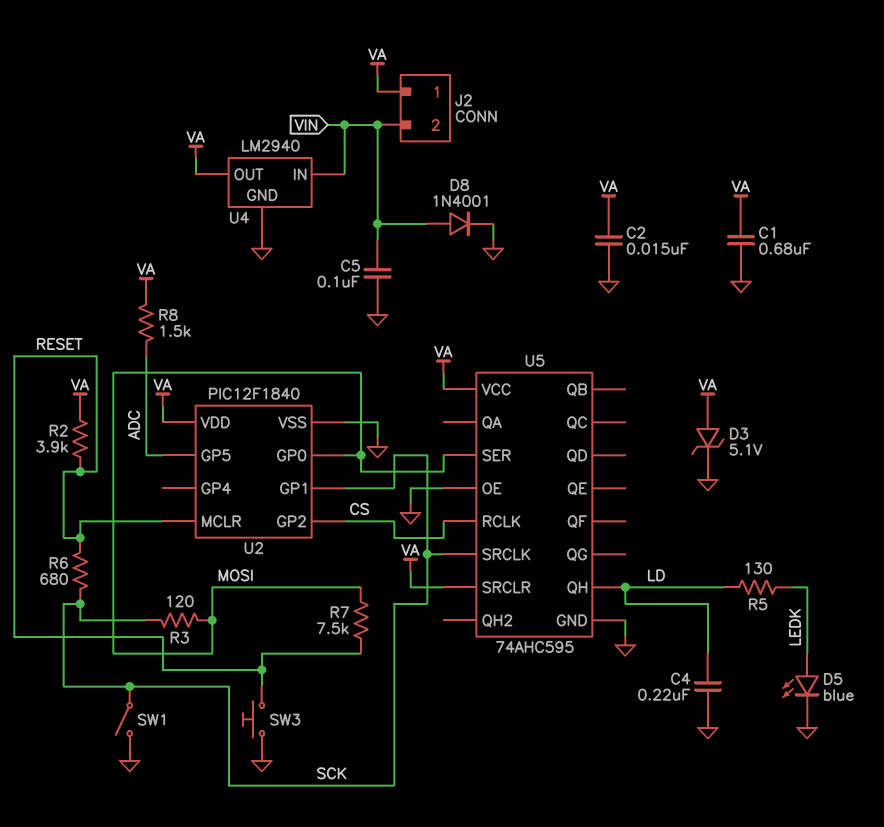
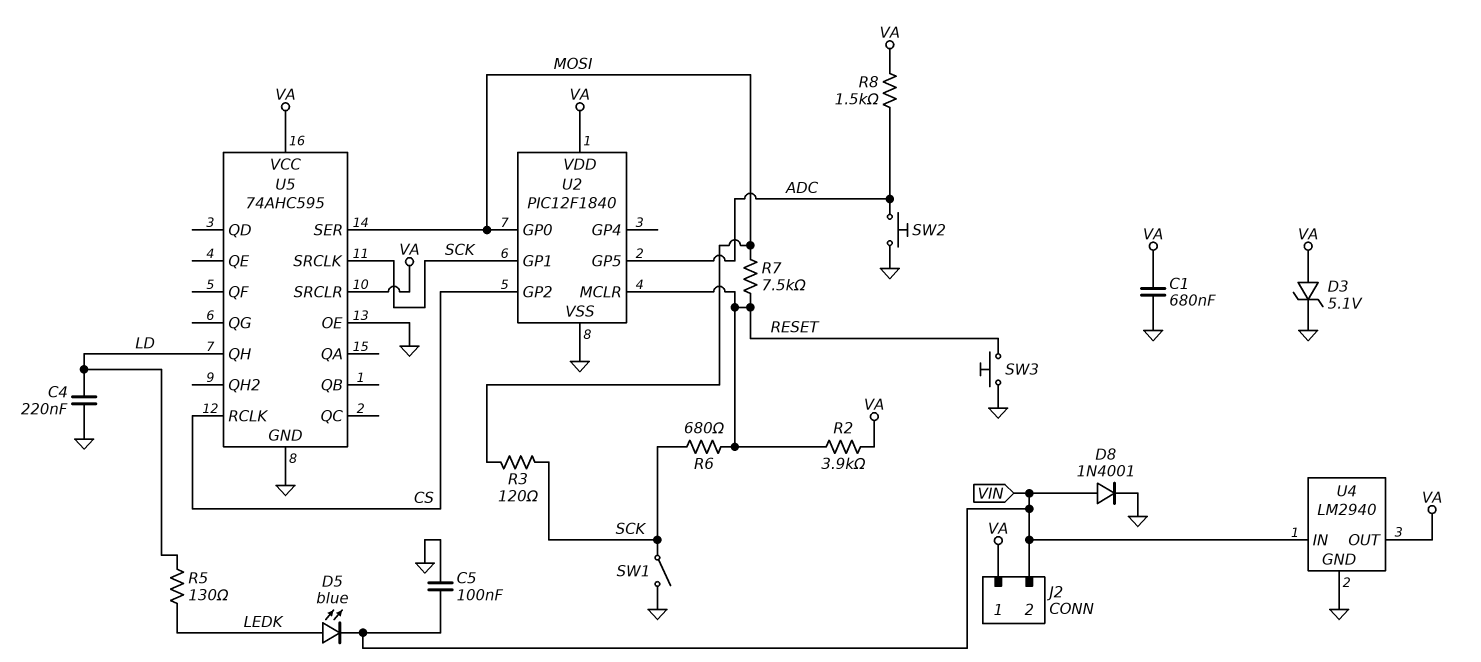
C2: 15nF (GND, VA) -> none
D5: LED blue (A LEDK, K GND) -> LED blue (A LEDK, K VIN)
SW2: none -> button (ADC, GND)

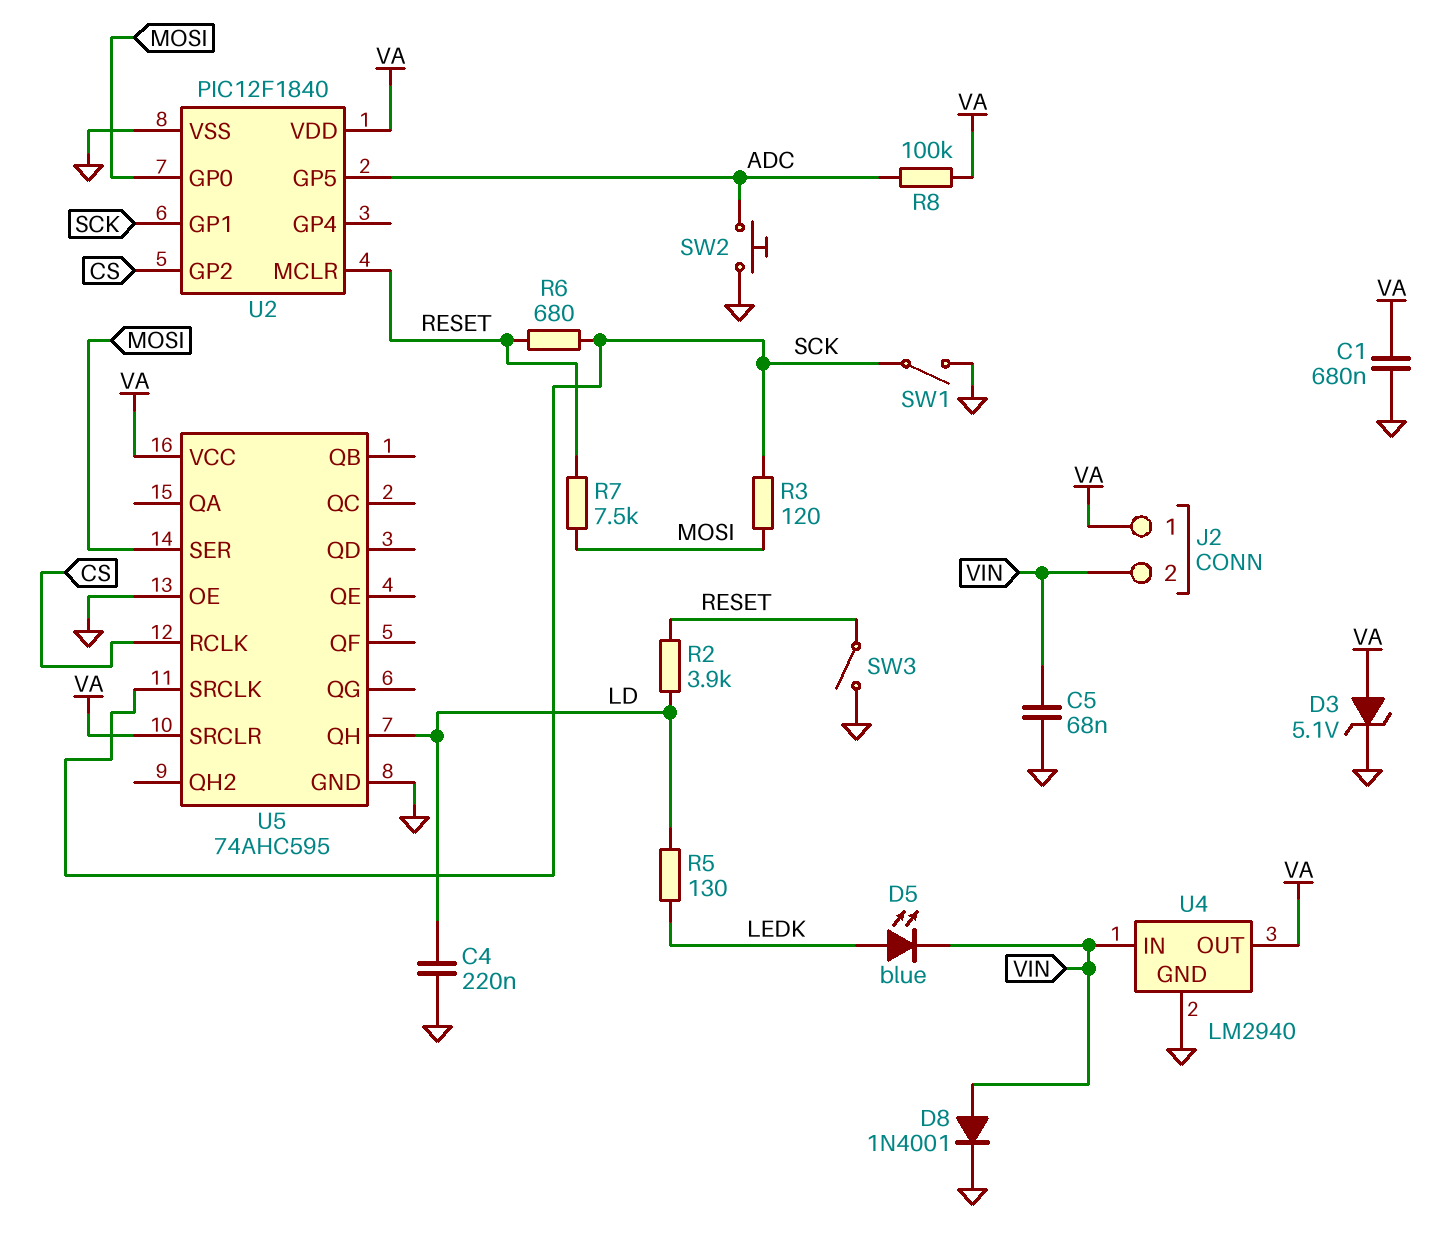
C5: 100nF (GND, VIN) -> 68nF (GND, VIN)
R2: 3.9k (RESET, VA) -> 3.9k (LD, RESET)
R8: 1.5k (ADC, VA) -> 100k (ADC, VA)
SW3: button (GND, RESET) -> switch (GND, RESET)

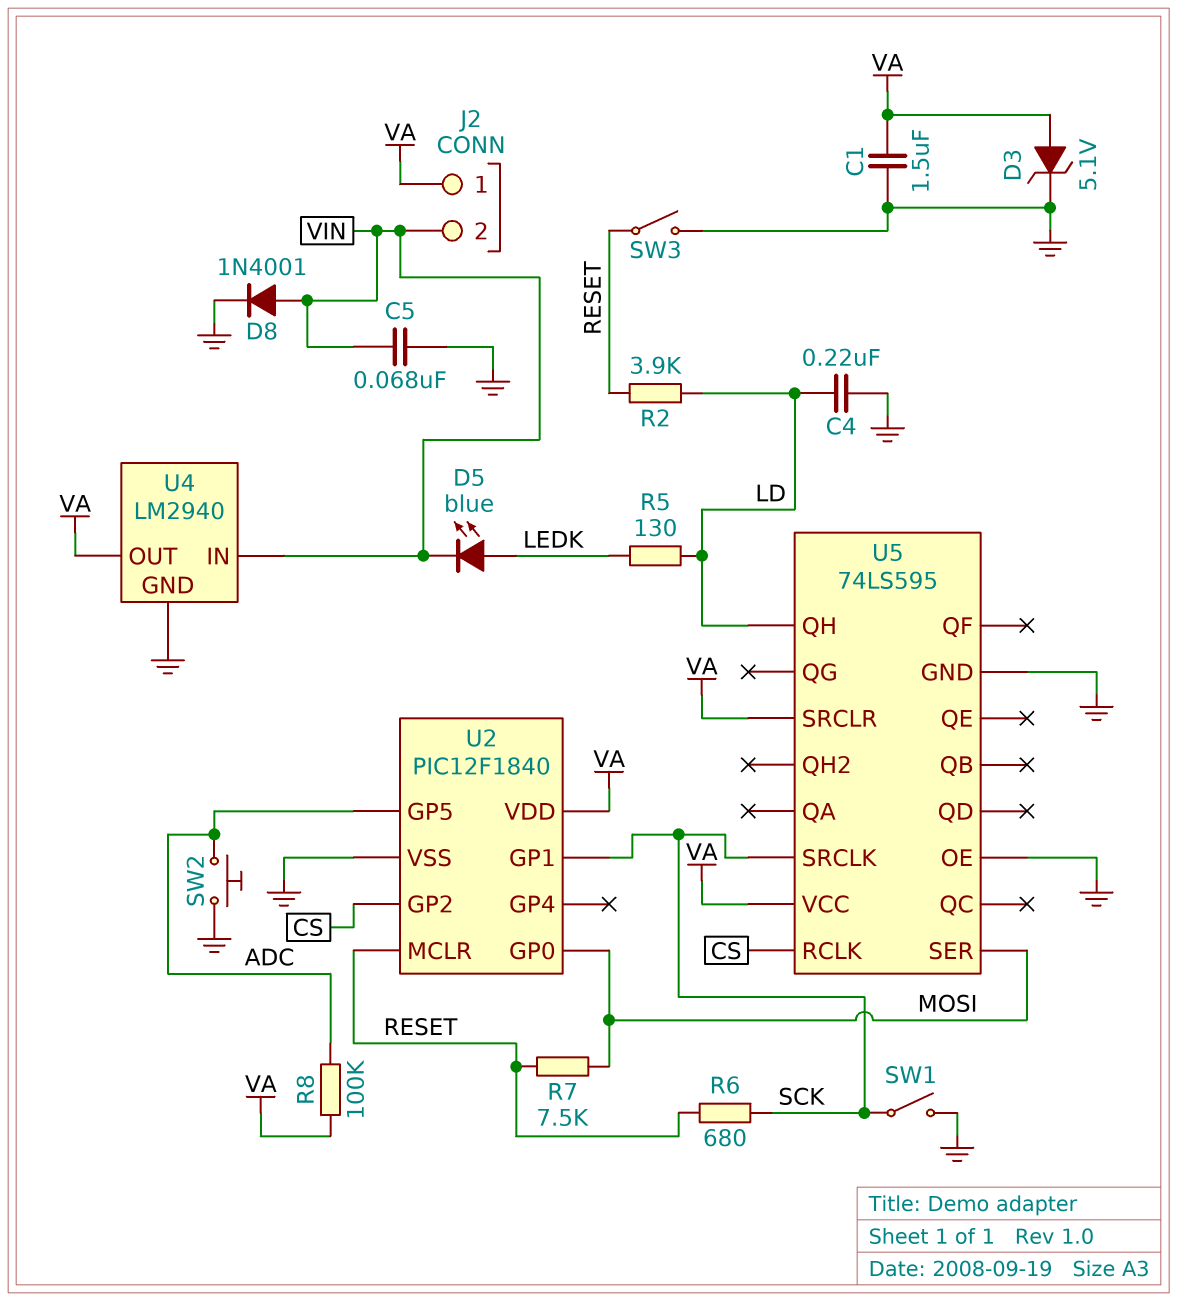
C1: 680nF (GND, VA) -> 1.5uF (GND, VA)
R3: 120 (MOSI, SCK) -> none
U5: 74AHC595 -> 74LS595

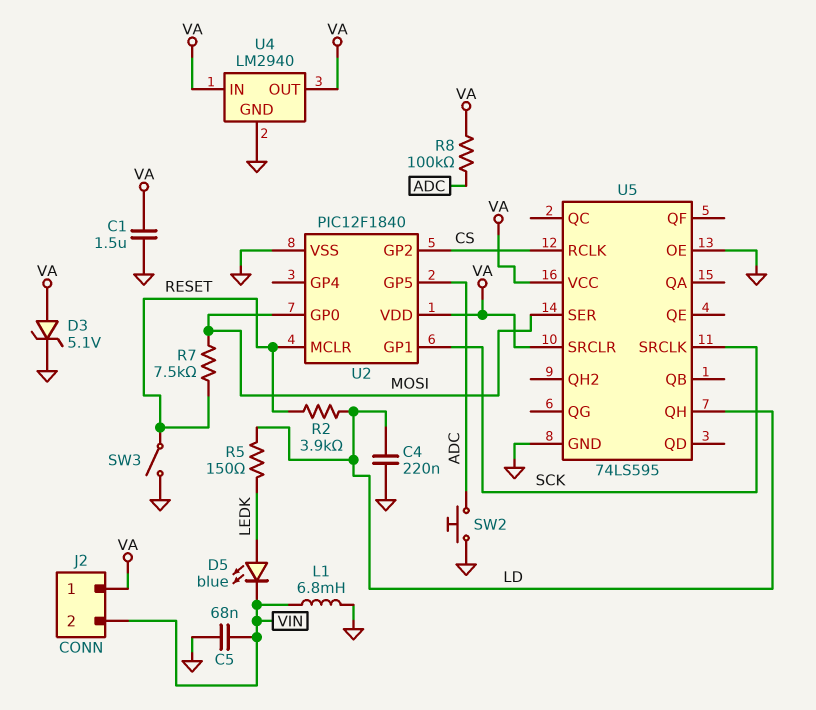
D8: diode 1N4001 (A VIN, K GND) -> none
L1: none -> 6.8mH (GND, VIN)
R5: 130 (LD, LEDK) -> 150 (LD, LEDK)
R6: 680 (RESET, SCK) -> none
SW1: switch (GND, SCK) -> none
U4 pin IN: VIN -> VA

